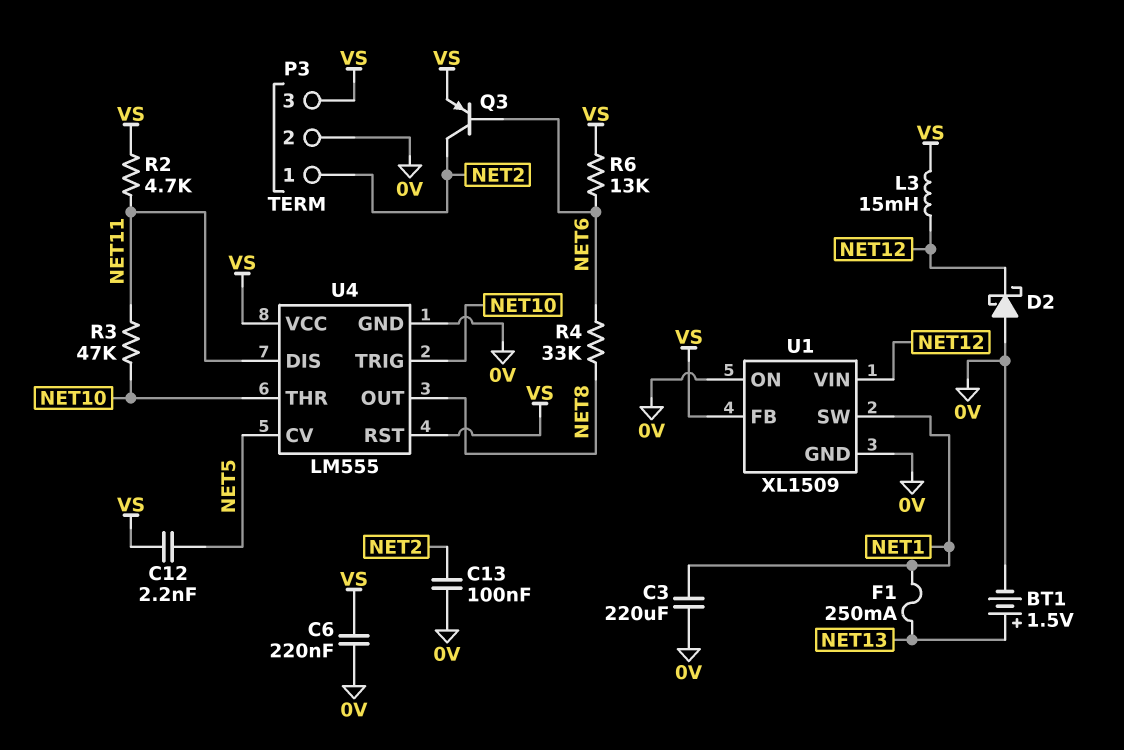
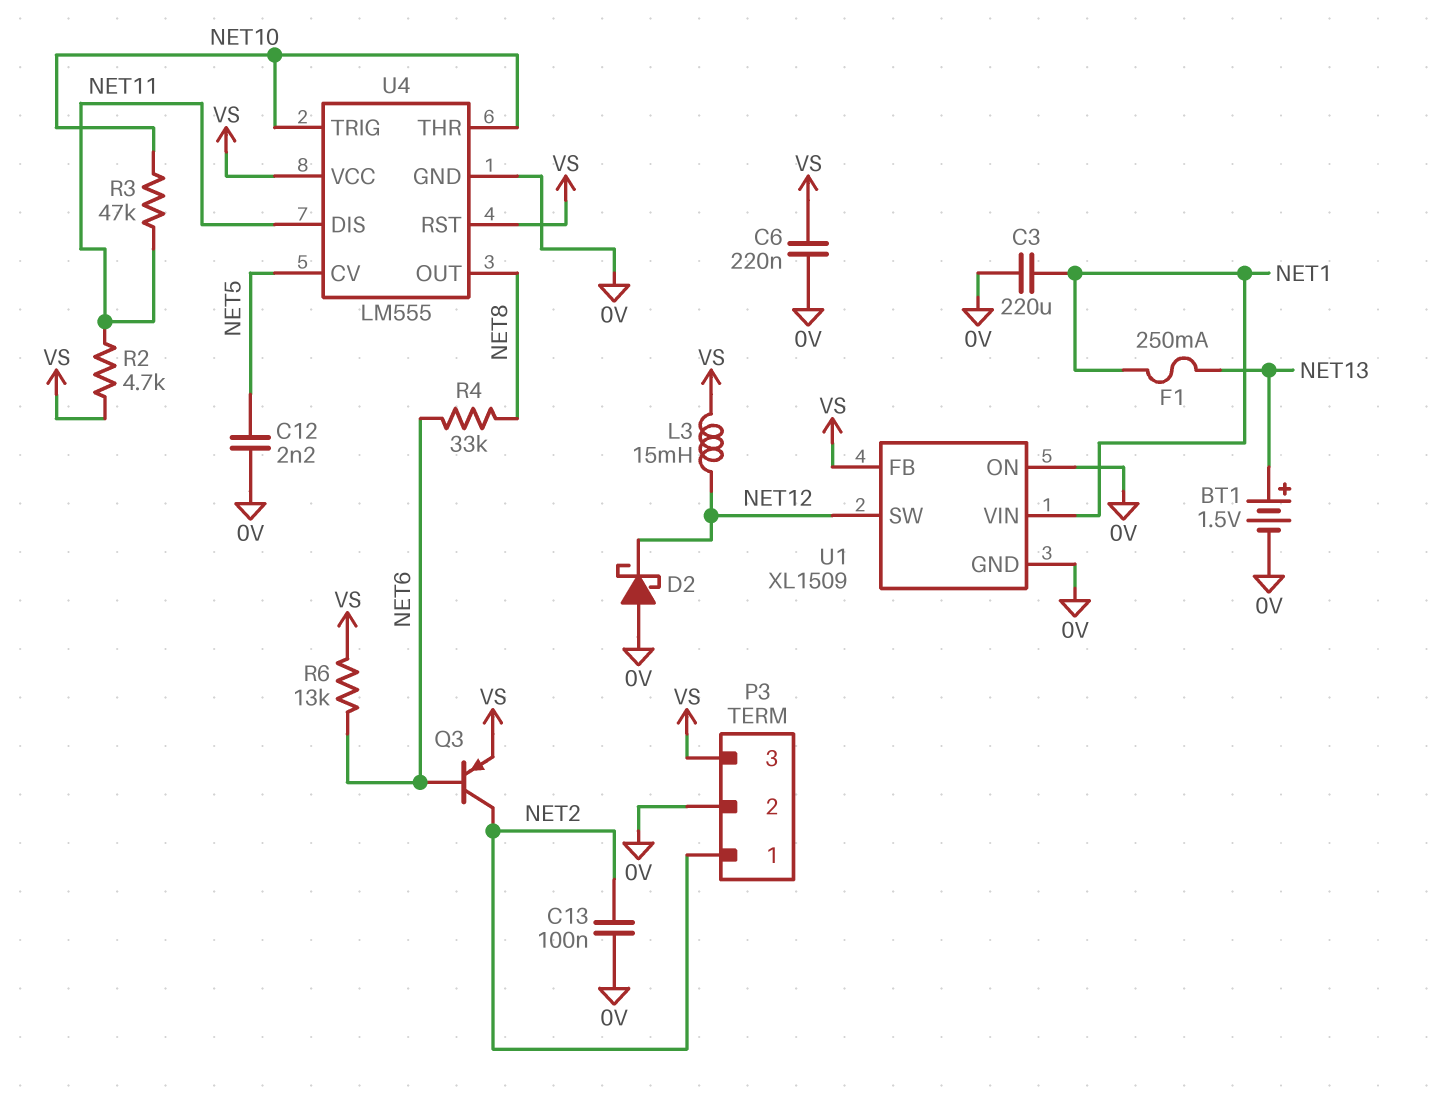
C12: 2.2nF (NET5, VS) -> 2.2nF (0V, NET5)
U1 pin SW: NET1 -> NET12
U1 pin VIN: NET12 -> NET1

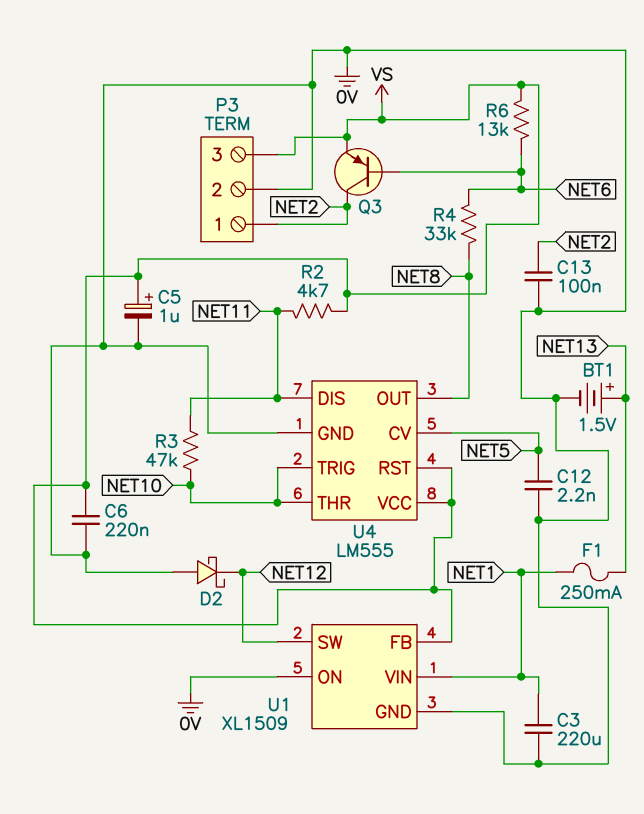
C5: none -> 1uF (plus VS, minus 0V)
L3: 15mH (NET12, VS) -> none

